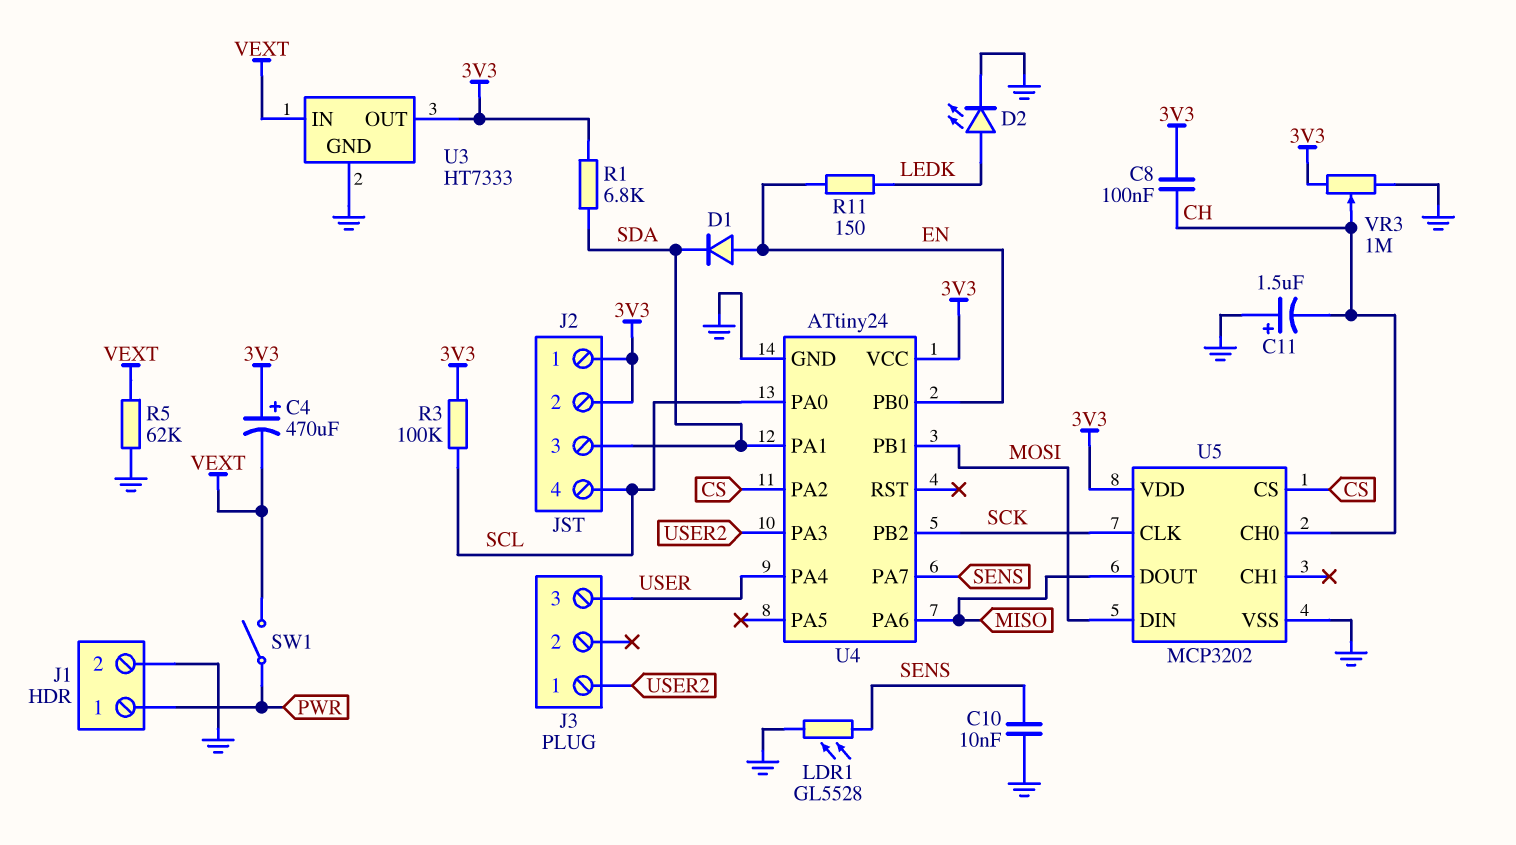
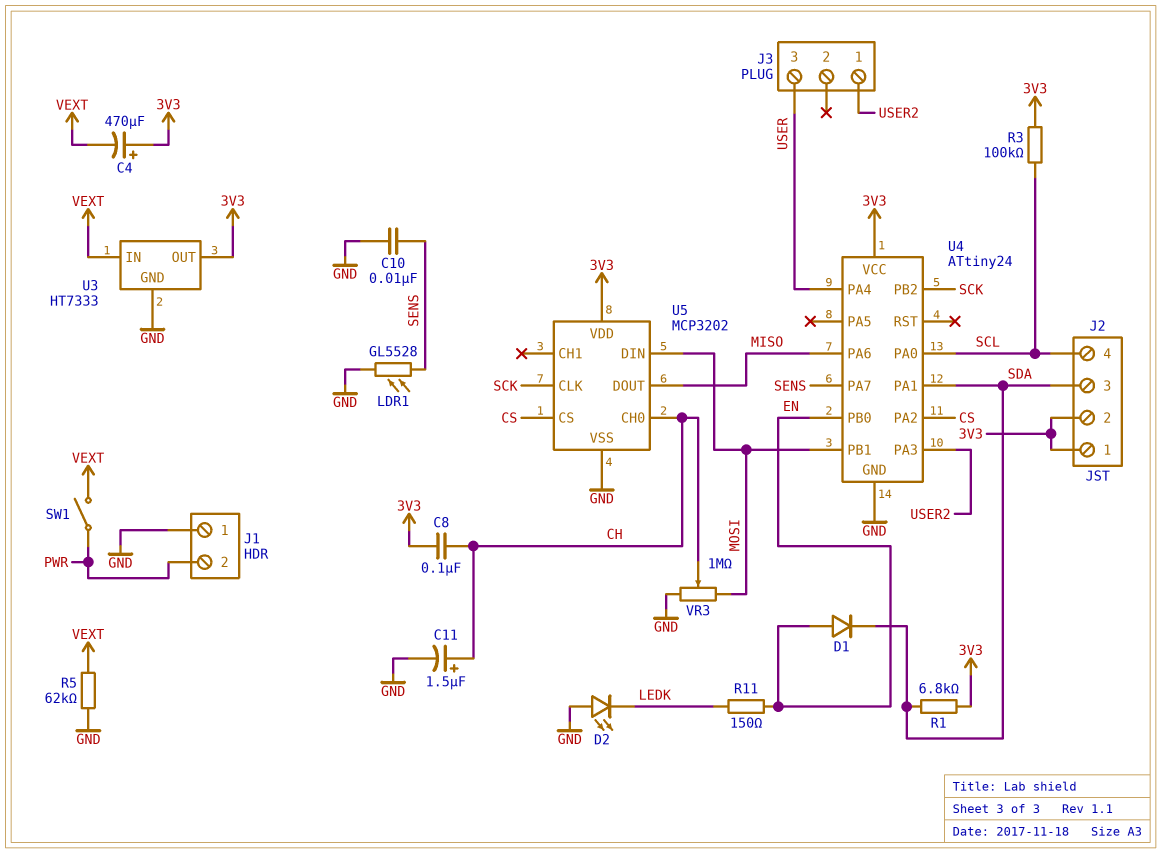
C11: 1.5uF (plus GND, minus CH) -> 1.5uF (plus CH, minus GND)
D2: LED (A LEDK, K GND) -> LED (A GND, K LEDK)
J1 pin 1: PWR -> GND
J1 pin 2: GND -> PWR
VR3: 1M (3V3, GND, wiper CH) -> 1M (GND, MOSI, wiper CH)

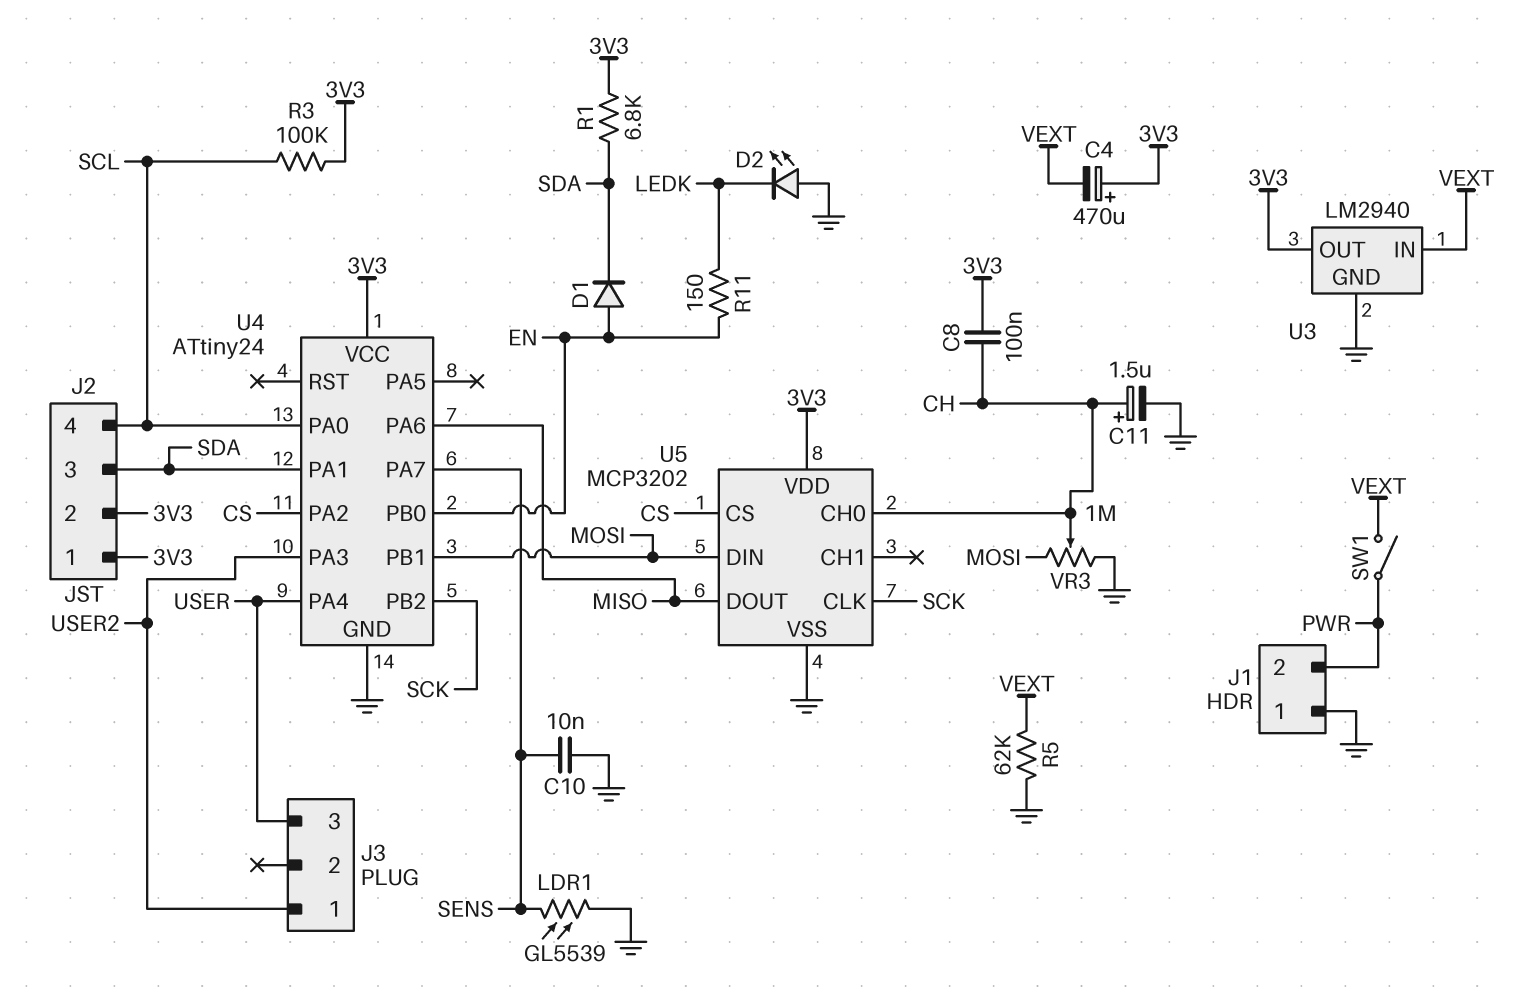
LDR1: GL5528 (GND, SENS) -> GL5539 (GND, SENS)
U3: HT7333 -> LM2940

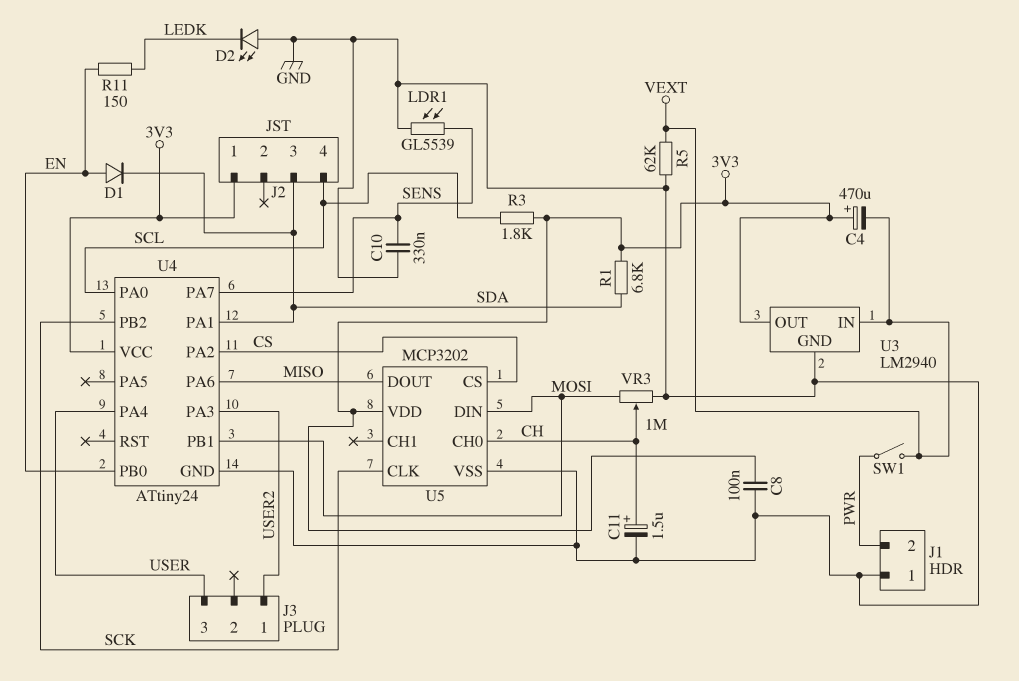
C8: 100nF (3V3, CH) -> 100nF (3V3, GND)
C10: 10nF (GND, SENS) -> 330nF (GND, SENS)
J2 pin 2: 3V3 -> none
R3: 100k (3V3, SCL) -> 1.8k (3V3, SCL)

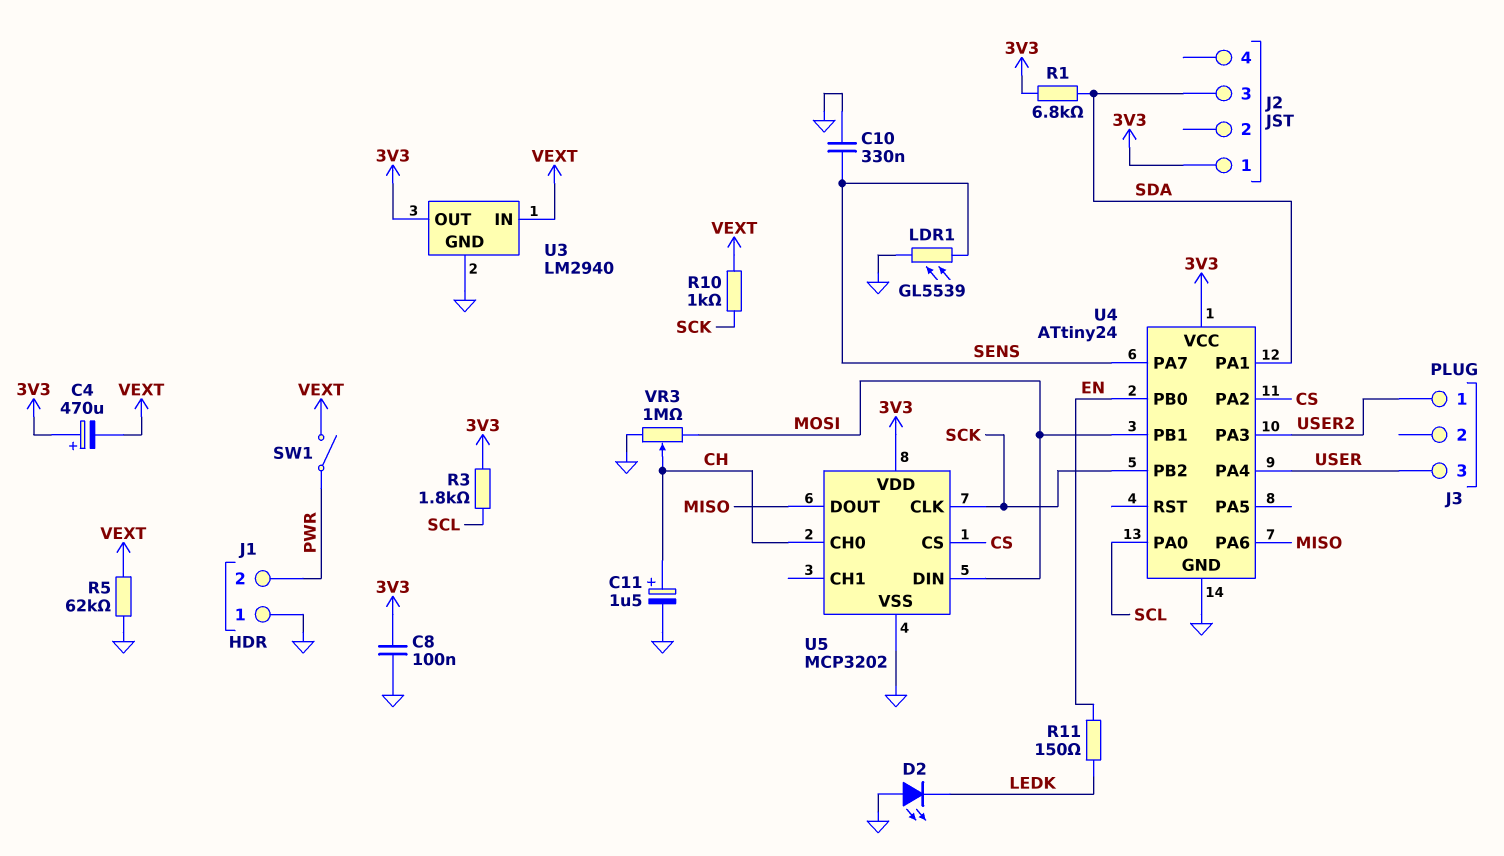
D1: diode (A EN, K SDA) -> none
J2 pin 4: SCL -> none
R10: none -> 1k (SCK, VEXT)

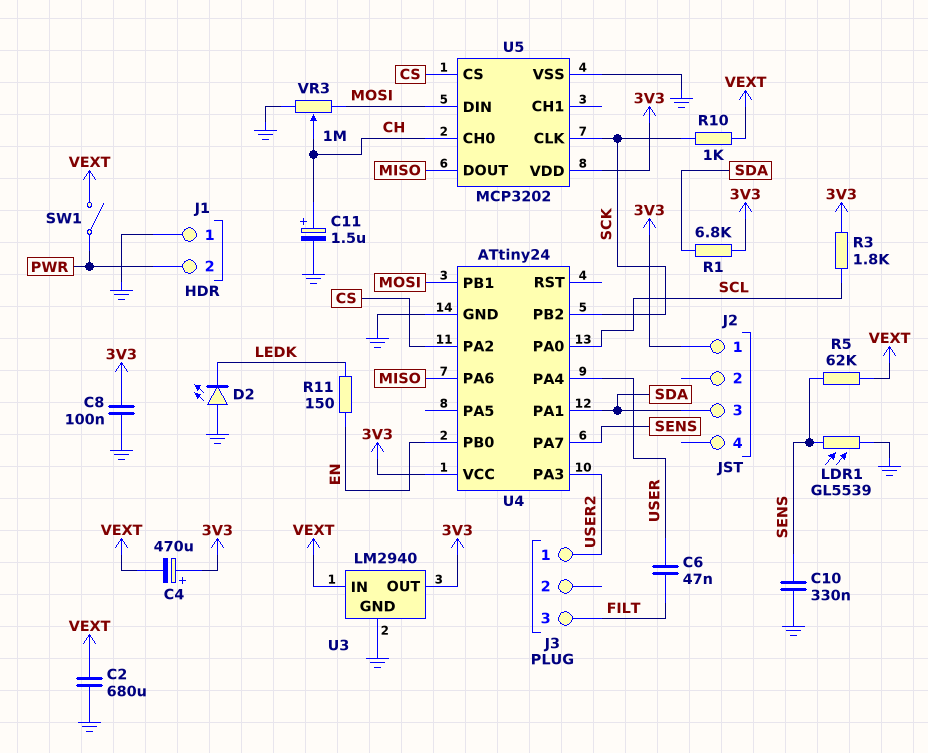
C2: none -> 680uF (GND, VEXT)
C6: none -> 47nF (FILT, USER)
J3 pin 3: USER -> FILT
R5: 62k (GND, VEXT) -> 62k (SENS, VEXT)

